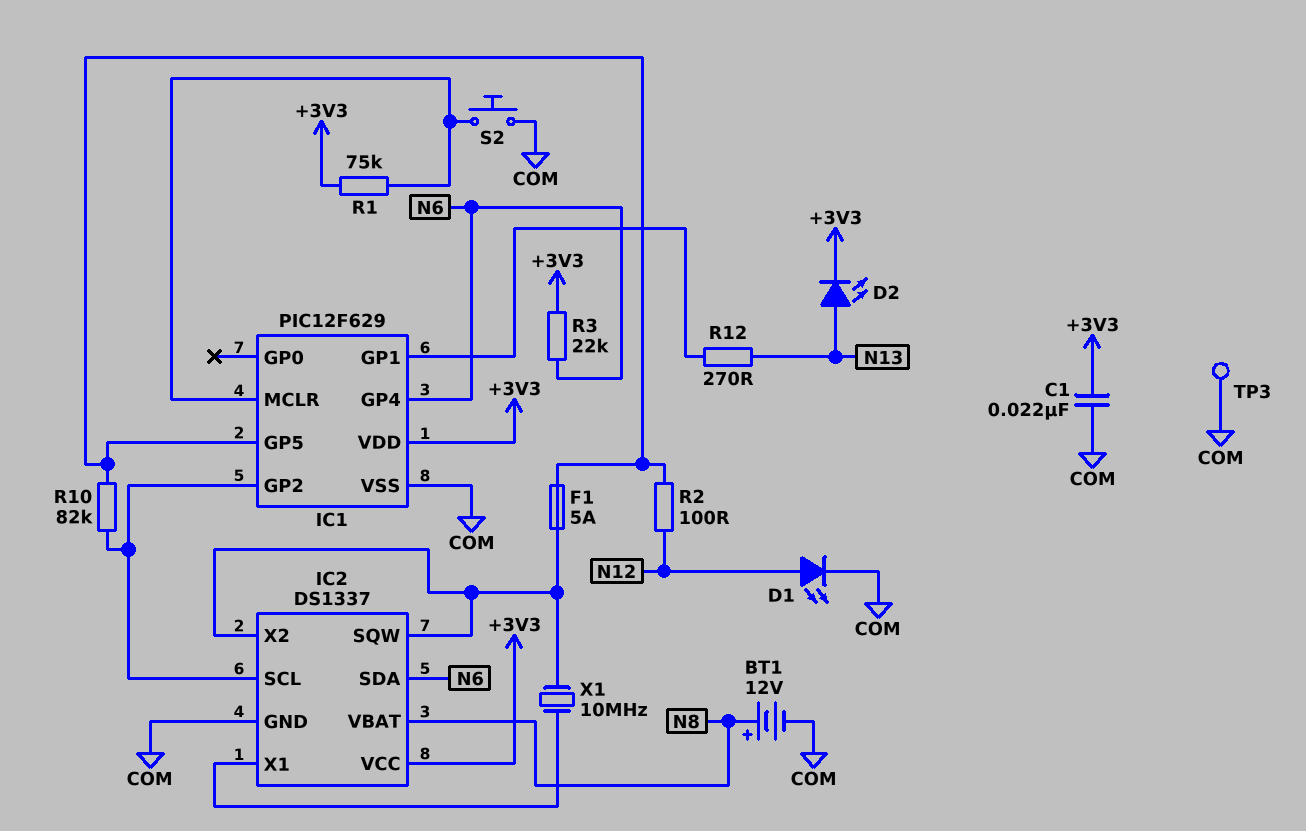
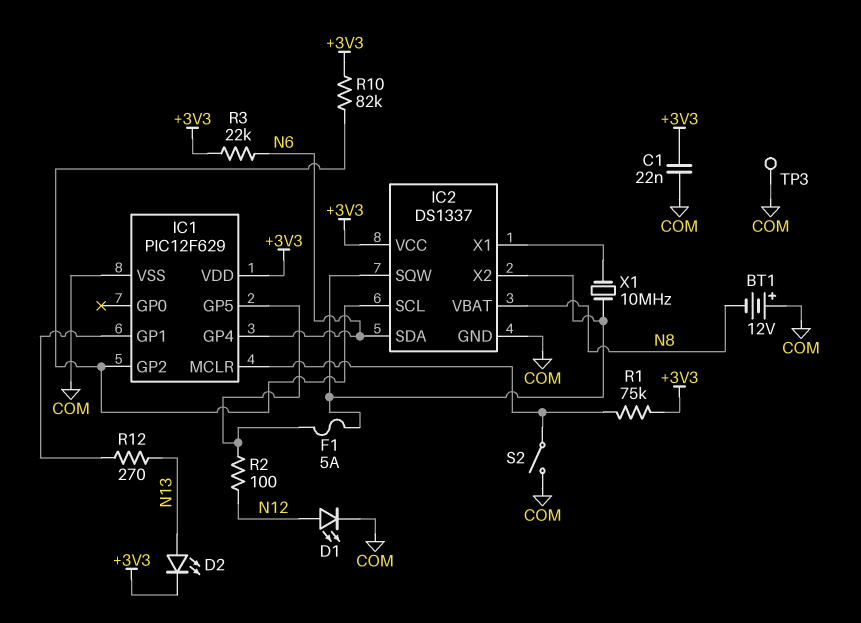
BT1: 12V (plus N8, minus COM) -> 12V (plus COM, minus N8)
R10: 82k (IC1/GP2, IC1/GP5) -> 82k (+3V3, IC1/GP2)
S2: button (COM, IC1/MCLR) -> switch (COM, IC1/MCLR)

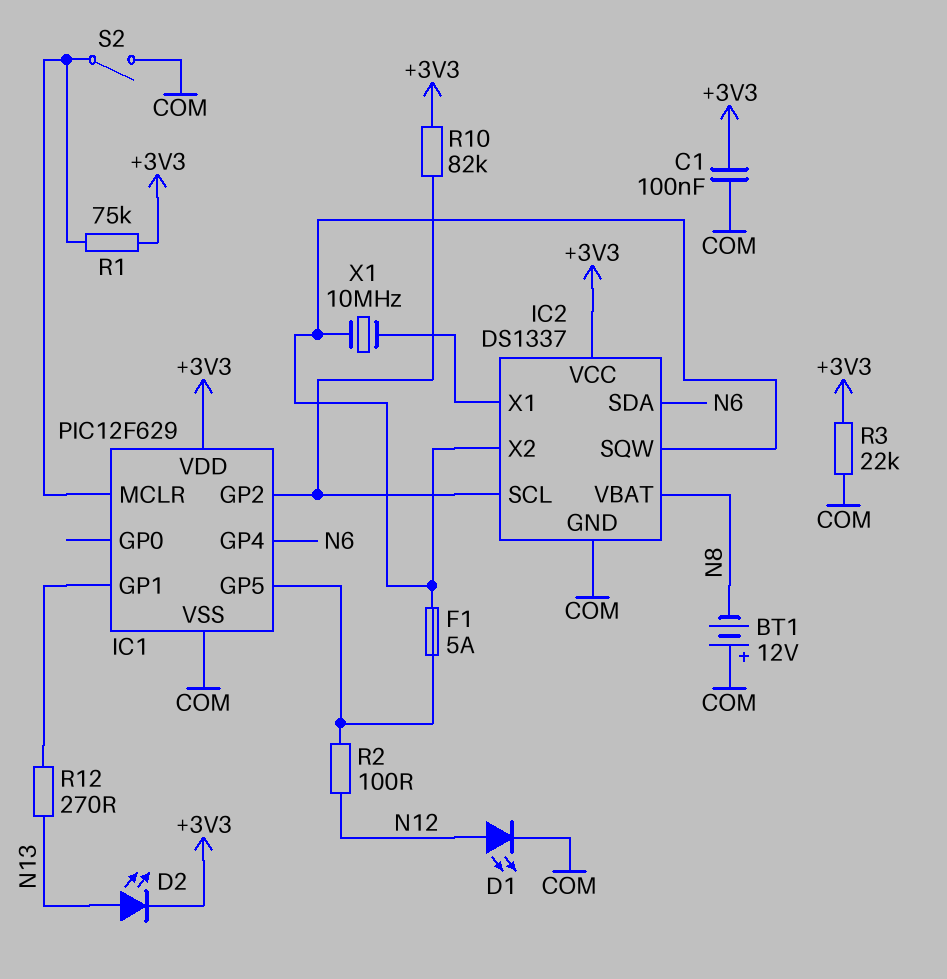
C1: 22nF (+3V3, COM) -> 100nF (+3V3, COM)
R3: 22k (+3V3, N6) -> 22k (+3V3, COM)
TP3: test point (COM) -> none

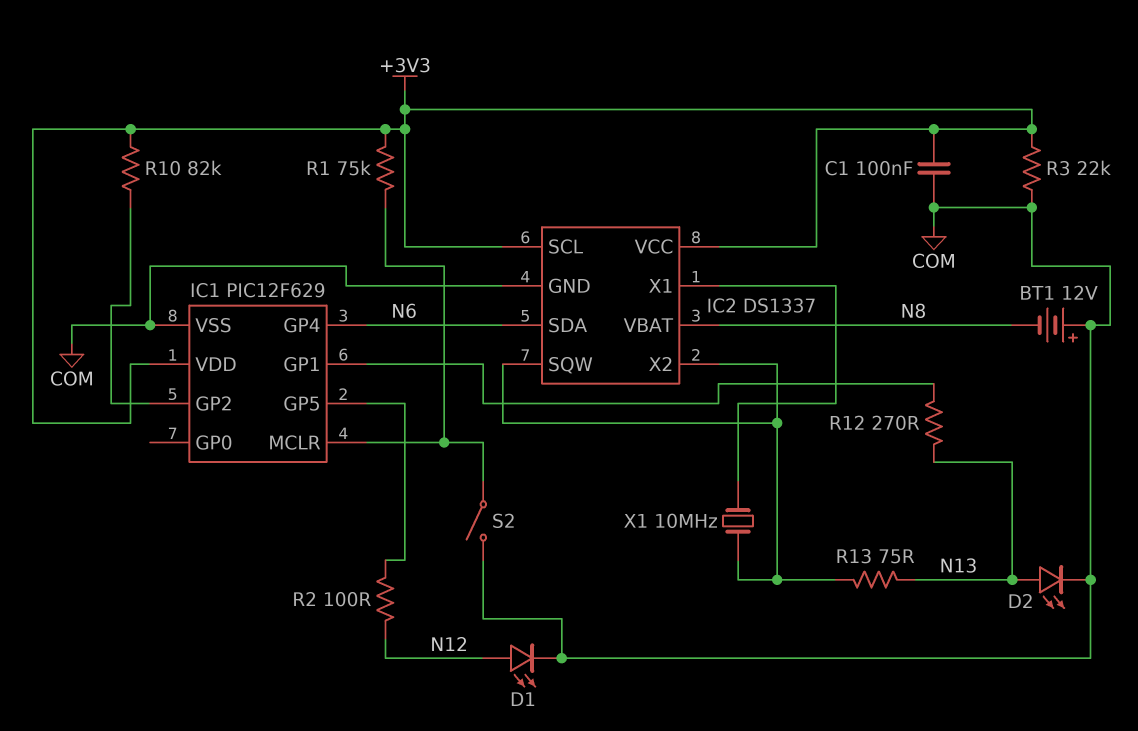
D2: LED (A N13, K +3V3) -> LED (A N13, K COM)
F1: 5A (IC1/GP5, IC2/SQW) -> none
IC2 pin SCL: IC1/GP2 -> +3V3
R13: none -> 75 (IC2/SQW, N13)

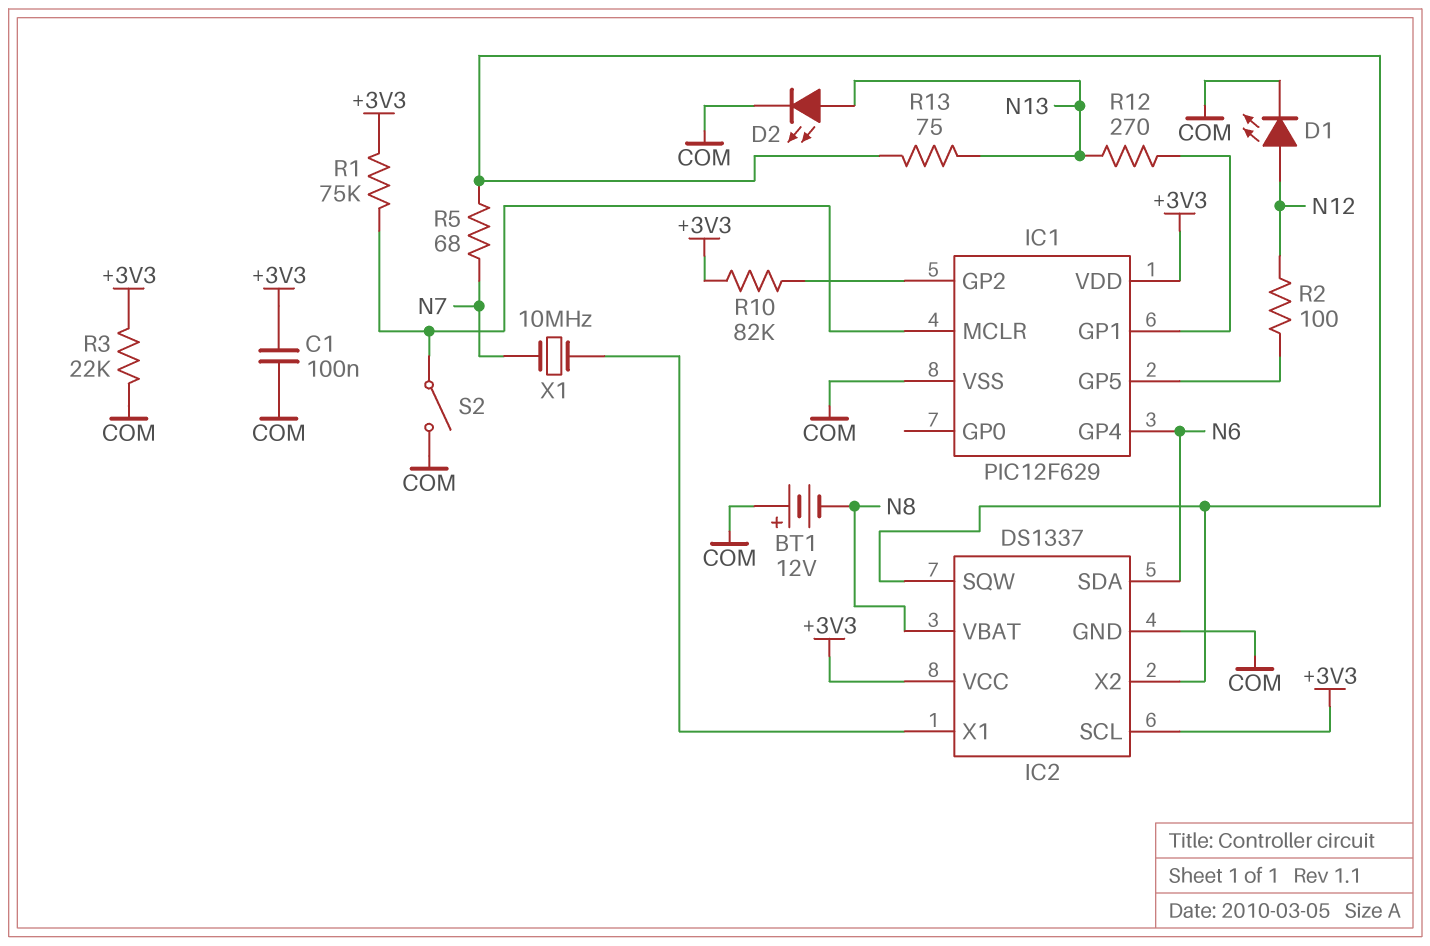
R5: none -> 68 (IC2/SQW, N7)
X1: 10MHz (IC2/SQW, IC2/X1) -> 10MHz (IC2/X1, N7)

